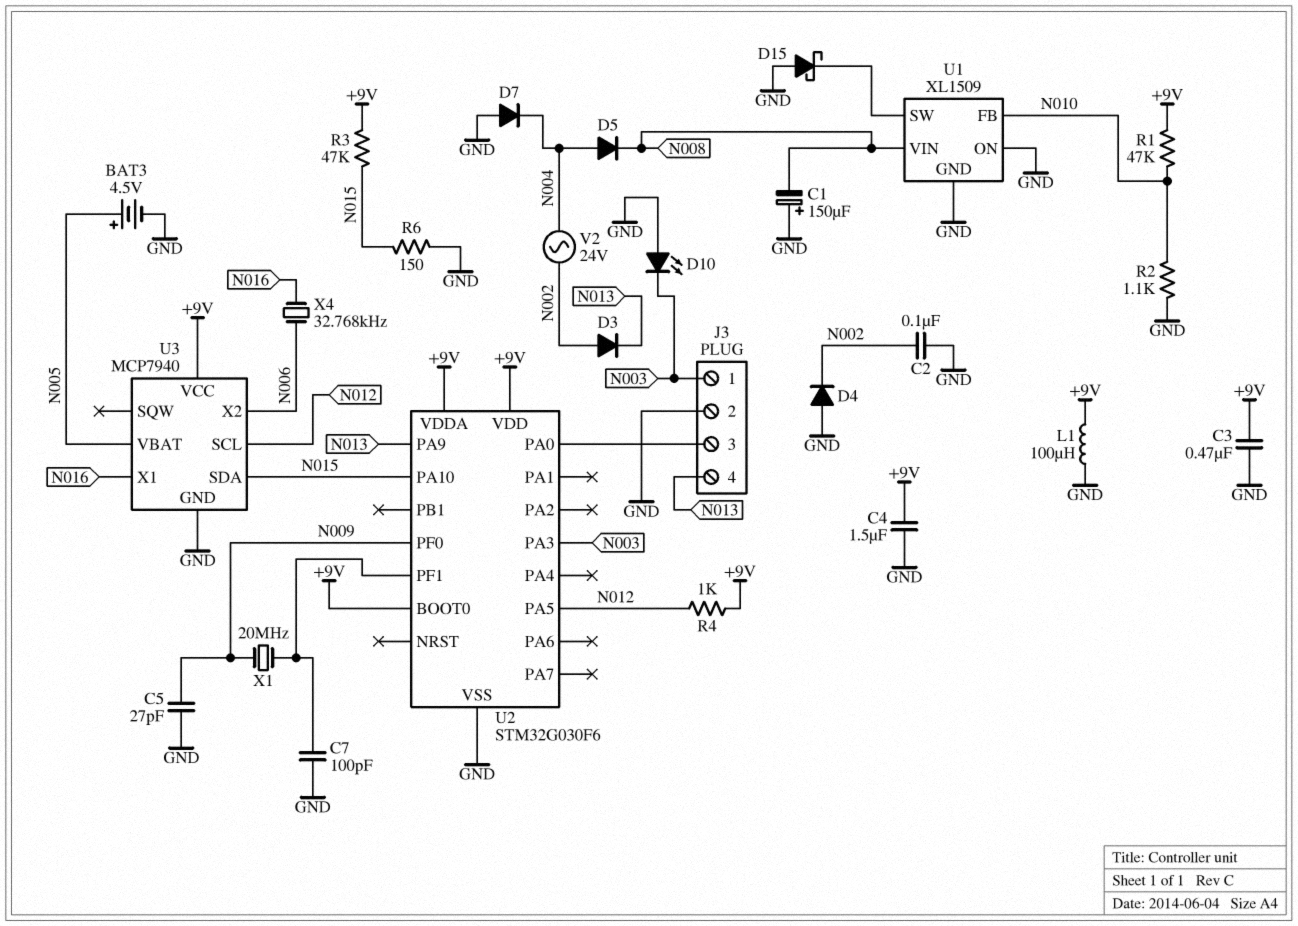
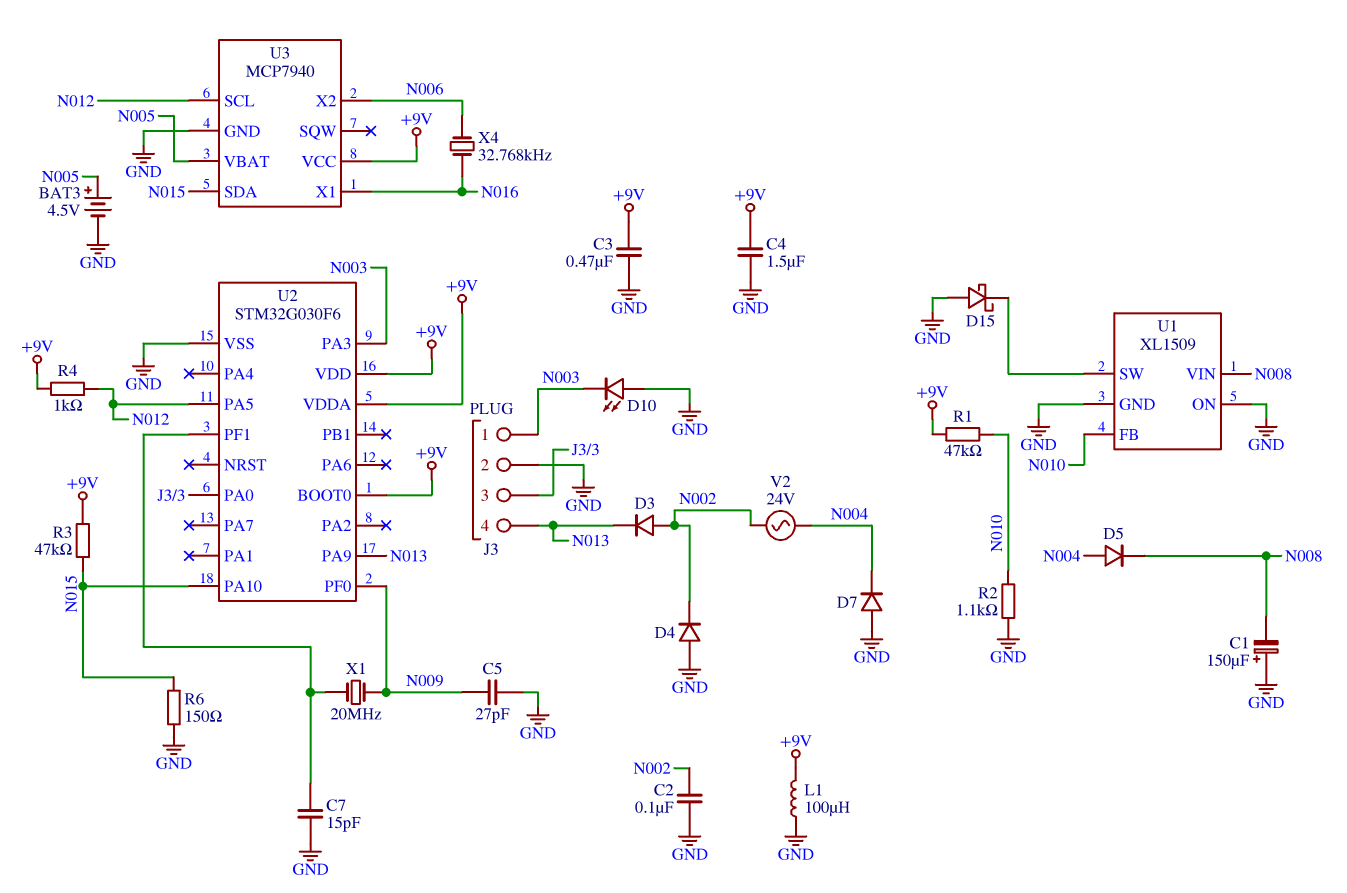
C7: 100pF (GND, U2/PF1) -> 15pF (GND, U2/PF1)

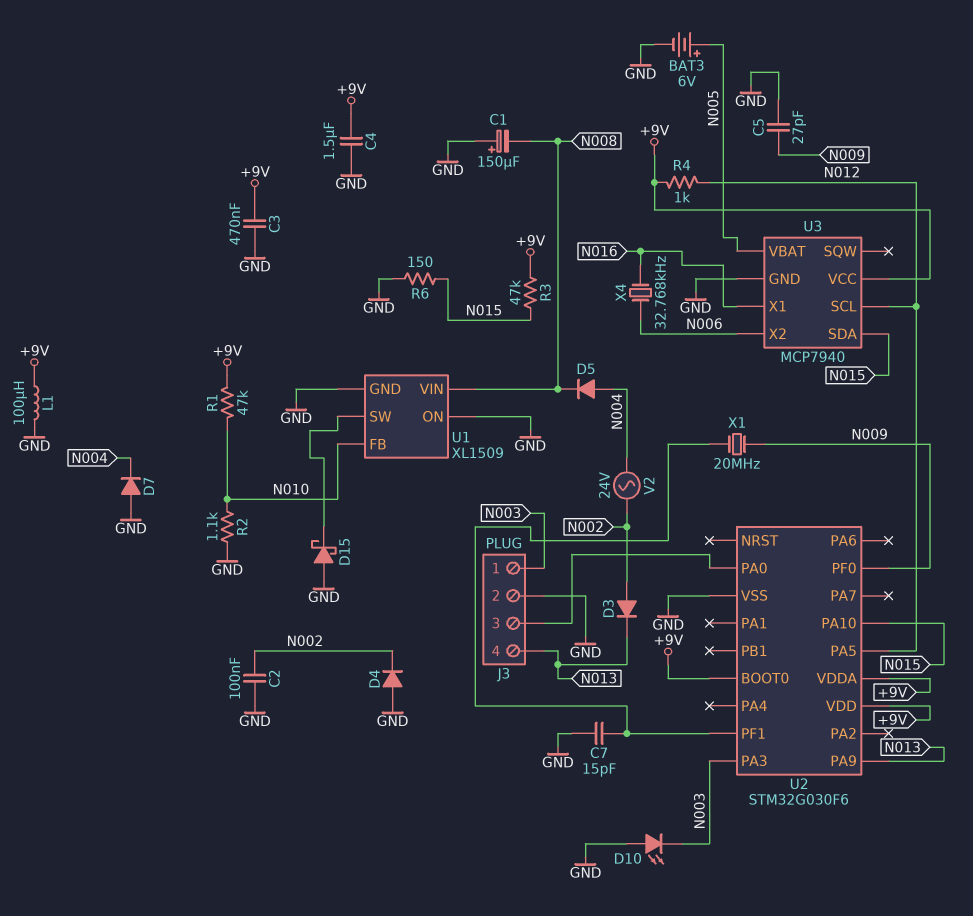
BAT3: 4.5V (plus N005, minus GND) -> 6V (plus N005, minus GND)

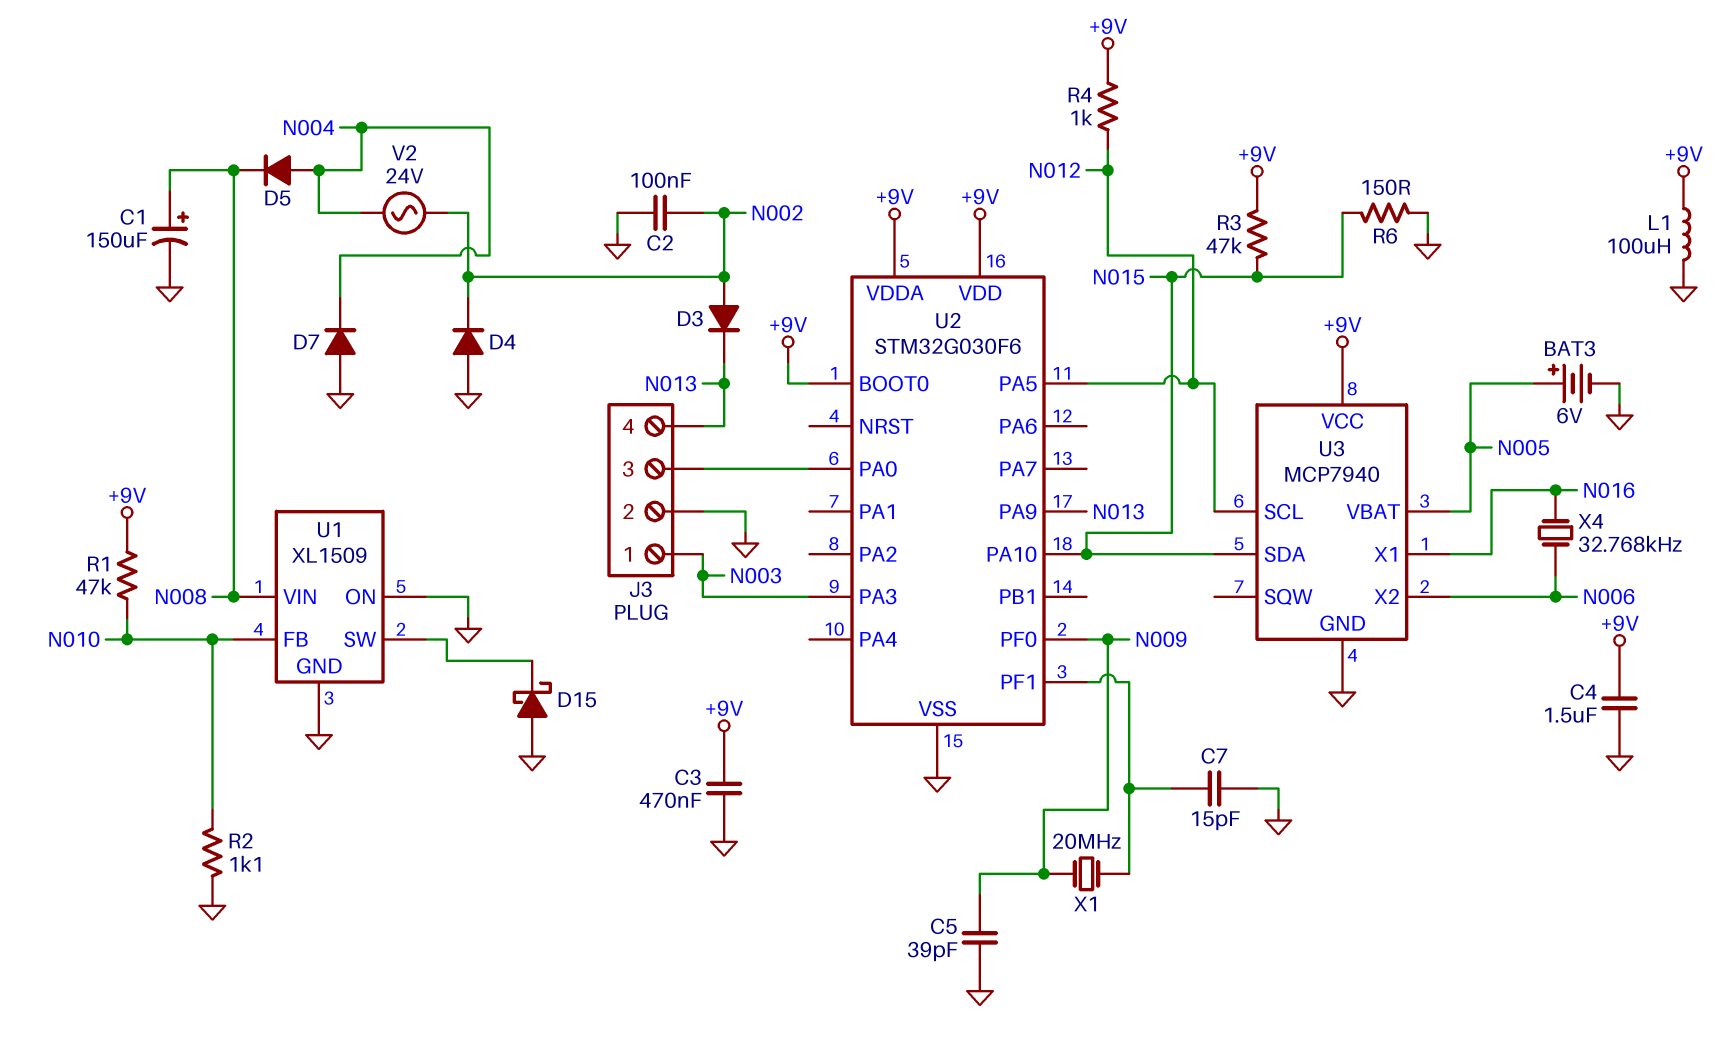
C1: 150uF (plus GND, minus N008) -> 150uF (plus N008, minus GND)
C5: 27pF (GND, N009) -> 39pF (GND, N009)
D10: LED (A GND, K N003) -> none

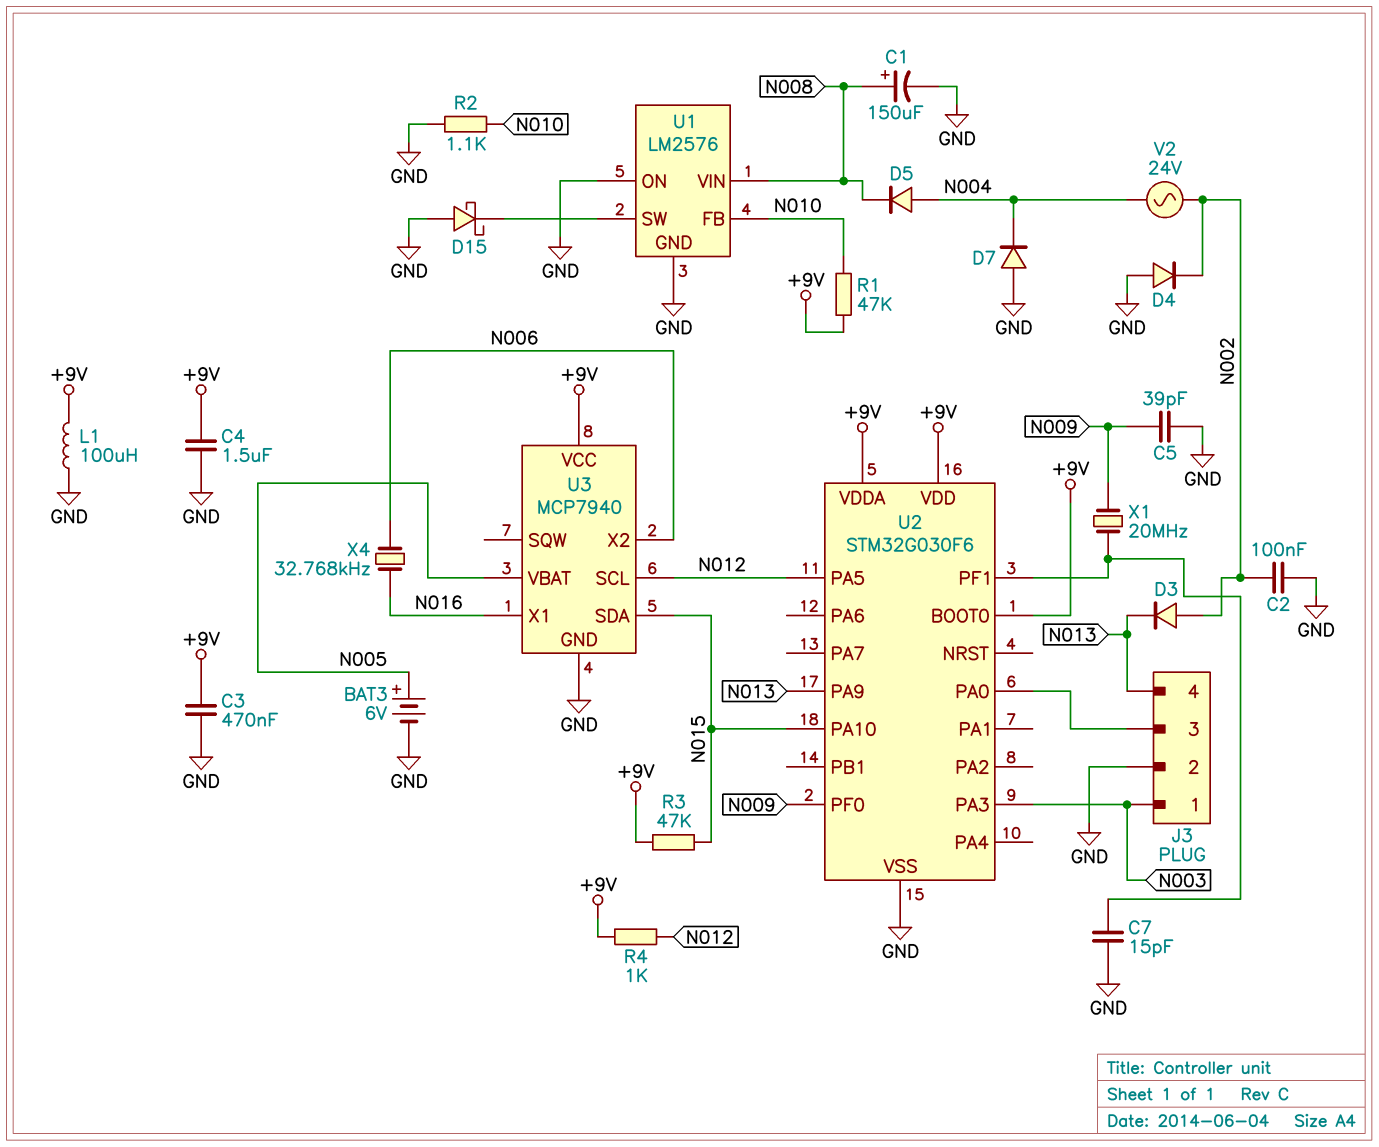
R6: 150 (GND, N015) -> none
U1: XL1509 -> LM2576

